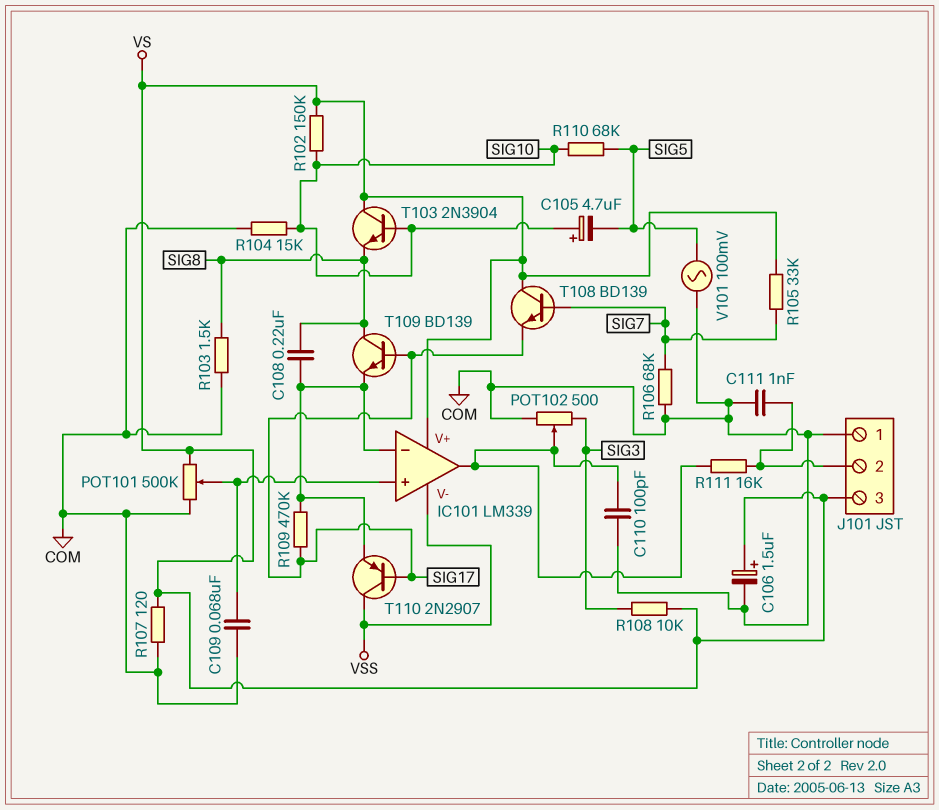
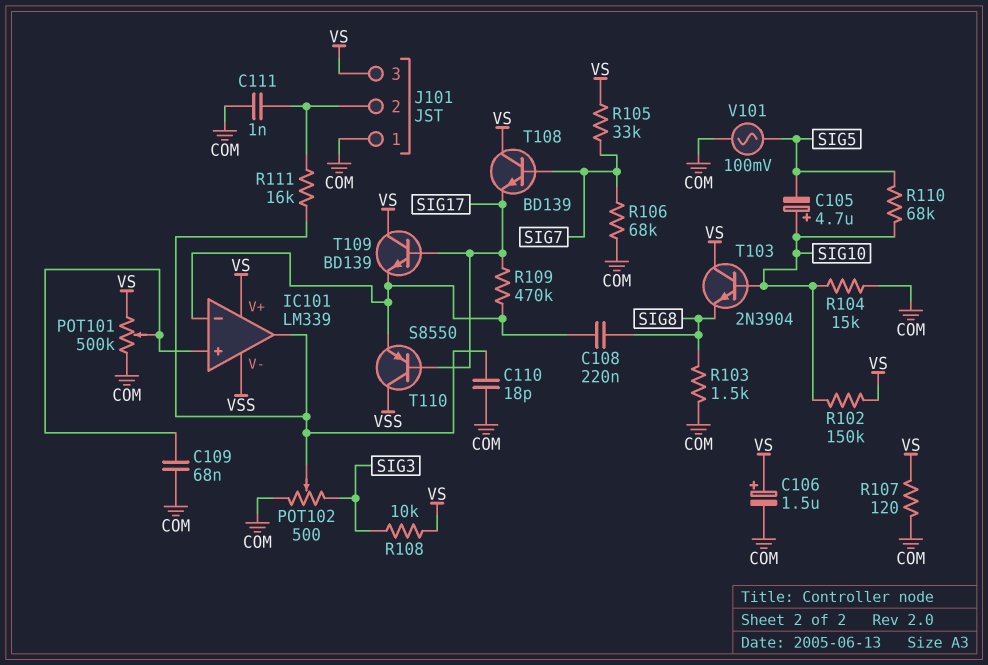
C110: 100pF (COM, IC101/out) -> 18pF (COM, IC101/out)
T109: NPN BD139 (B SIG17, C SIG8, E IC101/in-) -> NPN BD139 (B SIG17, C VS, E IC101/in-)
T110: PNP 2N2907 (B SIG17, C VSS, E IC101/in-) -> PNP S8550 (B SIG17, C VSS, E IC101/in-)

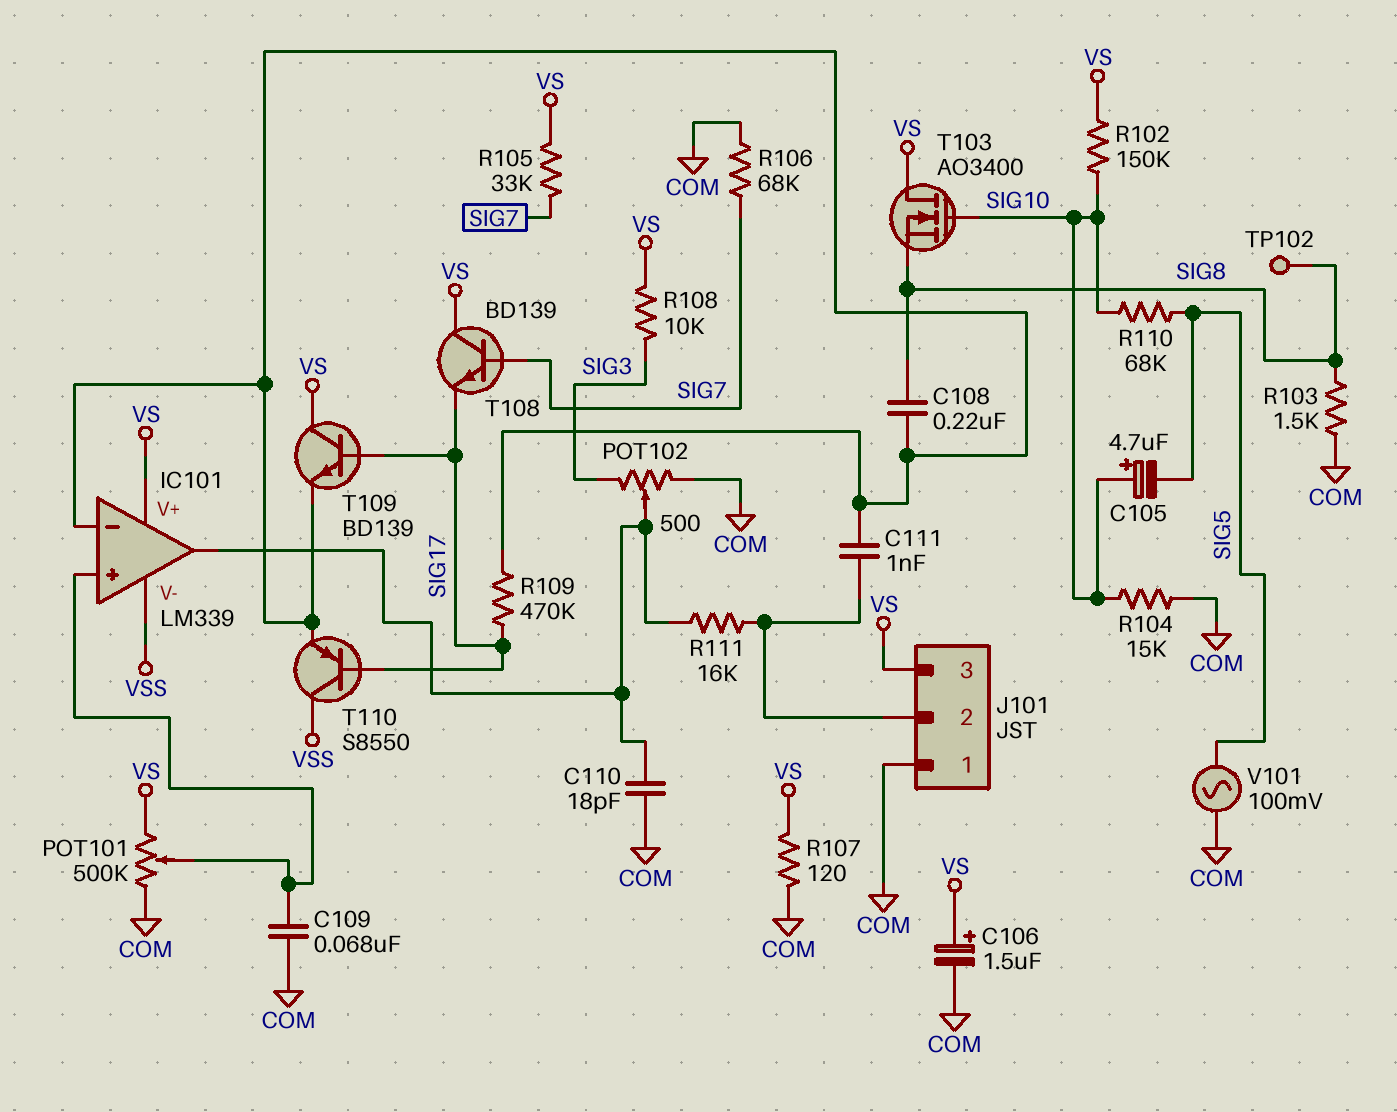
C111: 1nF (COM, J101/2) -> 1nF (IC101/in-, J101/2)
T103: NPN 2N3904 (B SIG10, C VS, E SIG8) -> NMOS AO3400 (G SIG10, D VS, S SIG8)
TP102: none -> test point (SIG8)

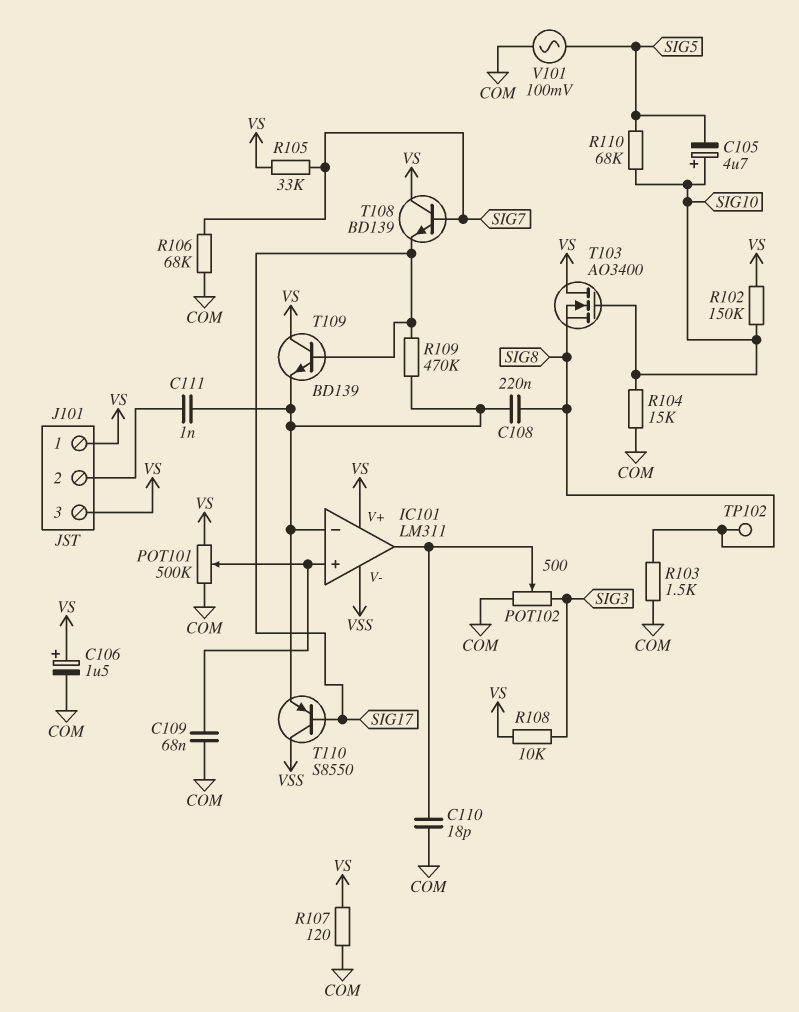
IC101: LM339 -> LM311
J101 pin 1: COM -> VS
R111: 16k (IC101/out, J101/2) -> none

